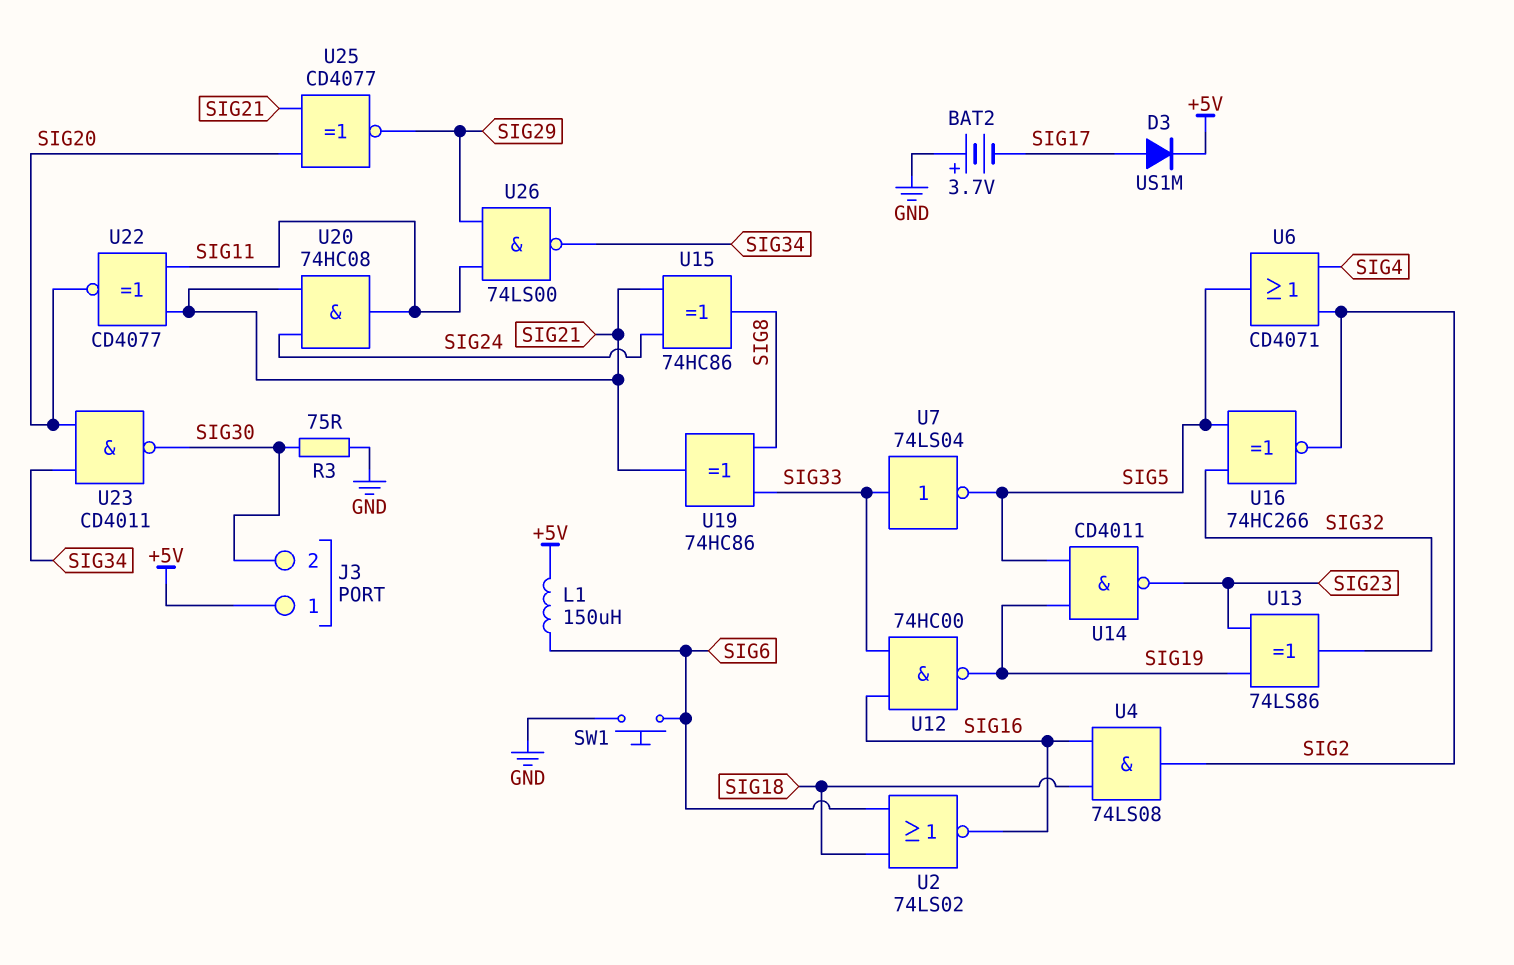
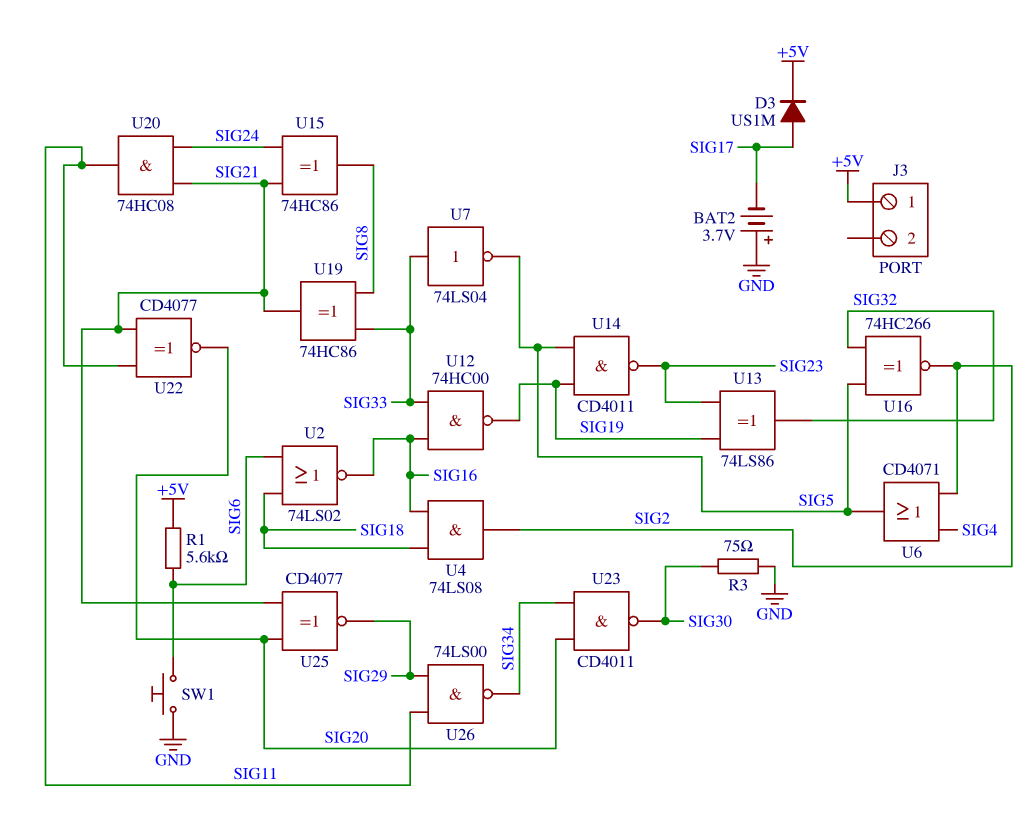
J3 pin 2: SIG30 -> none
L1: 150uH (+5V, SIG6) -> none
R1: none -> 5.6k (+5V, SIG6)

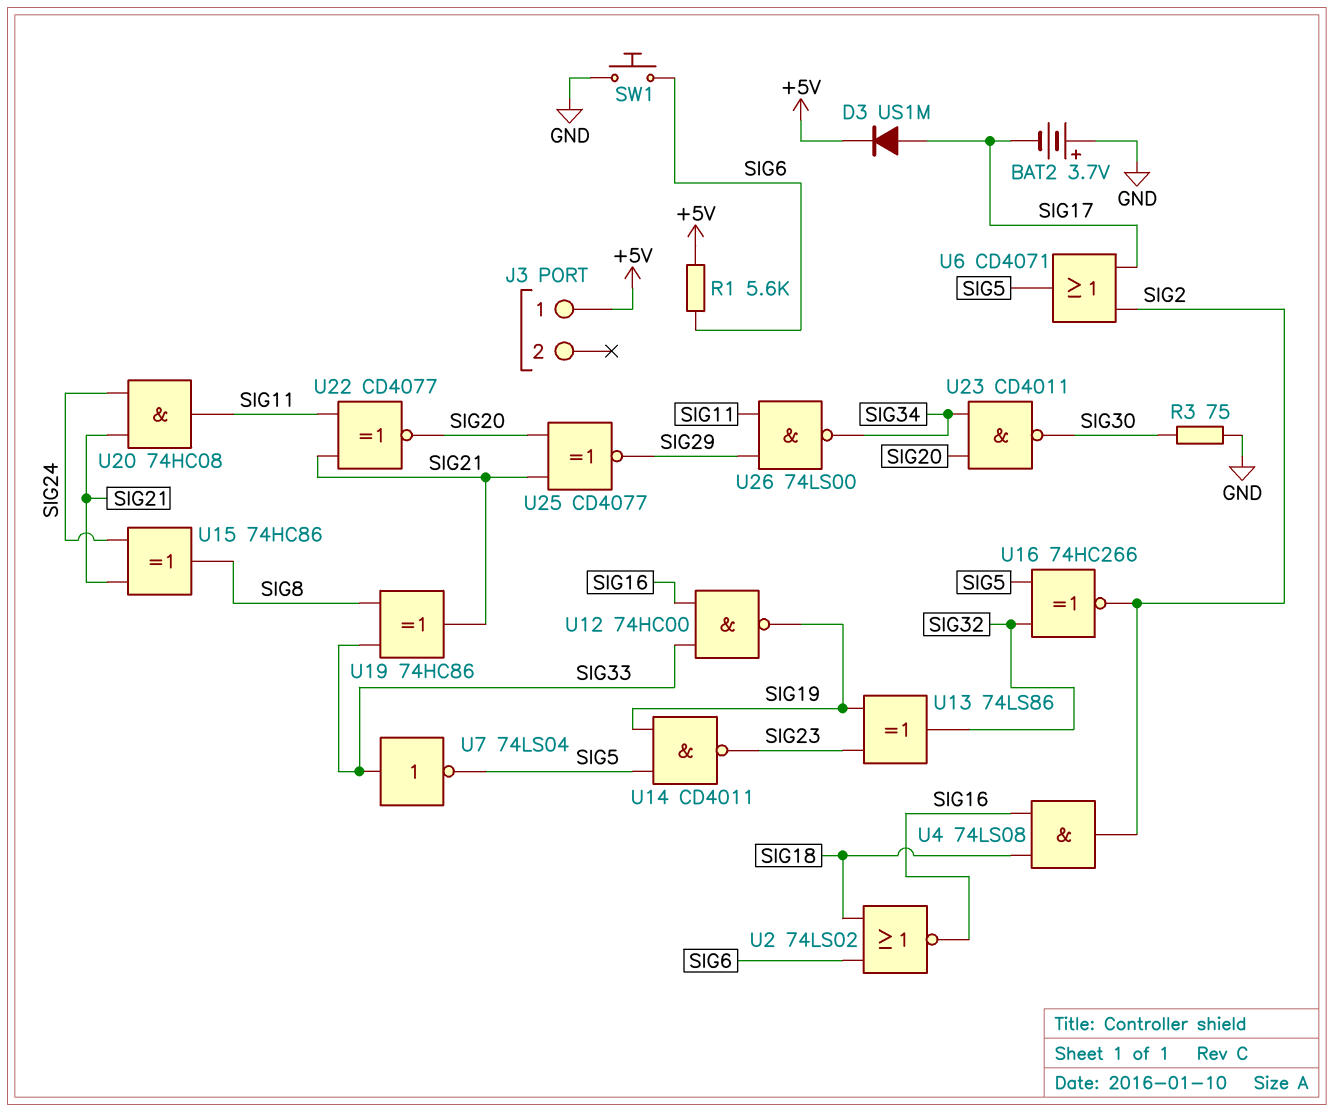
U6: OR CD4071 (in SIG2, in SIG4, out SIG5) -> OR CD4071 (in SIG2, in SIG17, out SIG5)

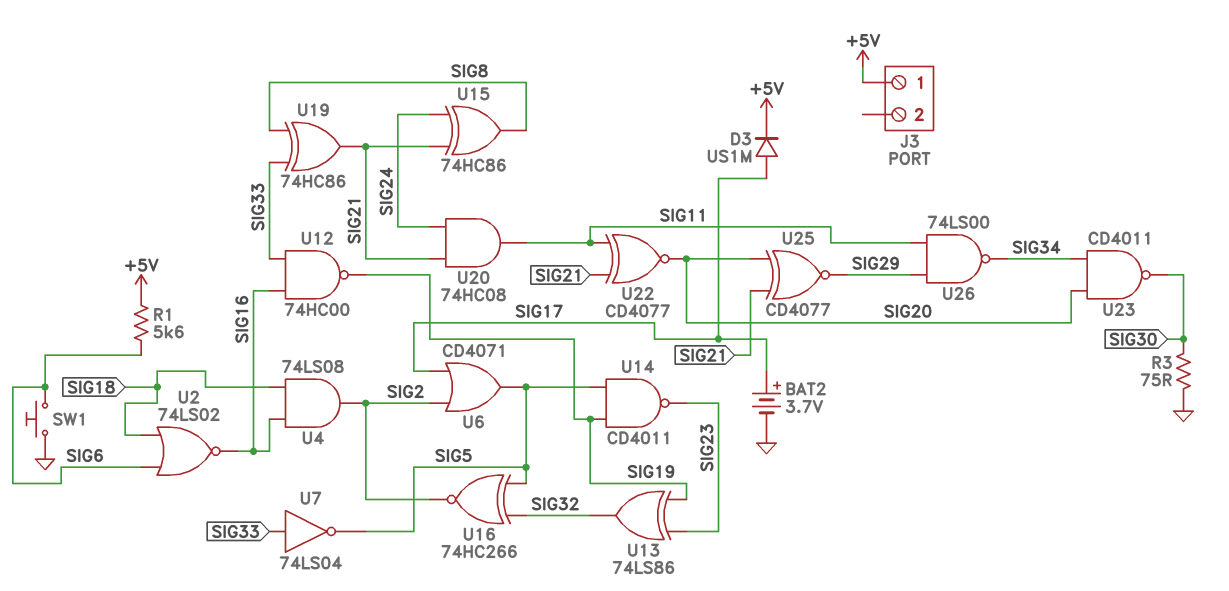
BAT2: 3.7V (plus GND, minus SIG17) -> 3.7V (plus SIG17, minus GND)

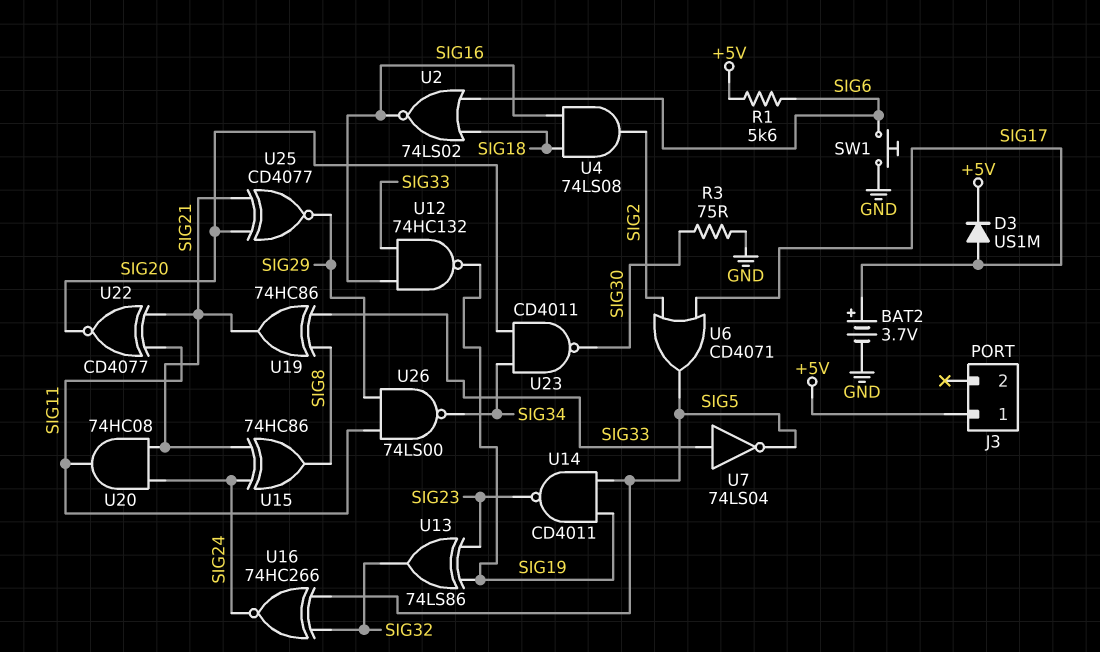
U12: NAND 74HC00 (in SIG16, in SIG33, out SIG19) -> NAND 74HC132 (in SIG16, in SIG33, out SIG19)
U16: XNOR 74HC266 (in SIG5, in SIG32, out SIG2) -> XNOR 74HC266 (in SIG5, in SIG32, out SIG24)

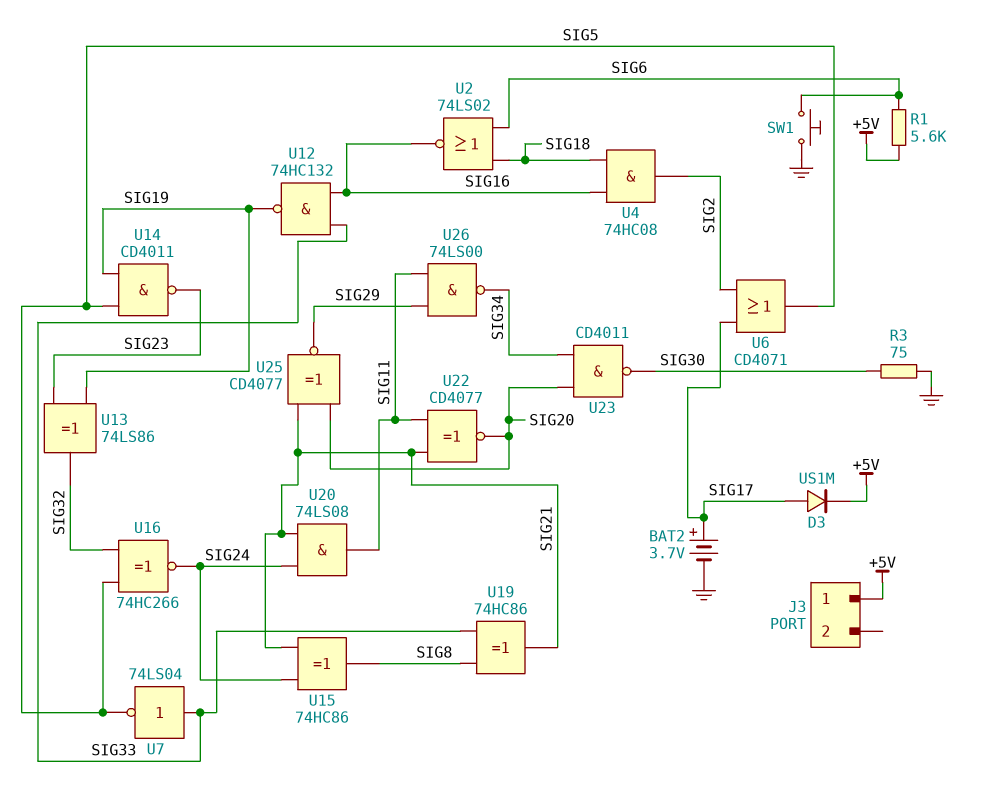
U4: AND 74LS08 (in SIG16, in SIG18, out SIG2) -> AND 74HC08 (in SIG16, in SIG18, out SIG2)
U20: AND 74HC08 (in SIG21, in SIG24, out SIG11) -> AND 74LS08 (in SIG21, in SIG24, out SIG11)

